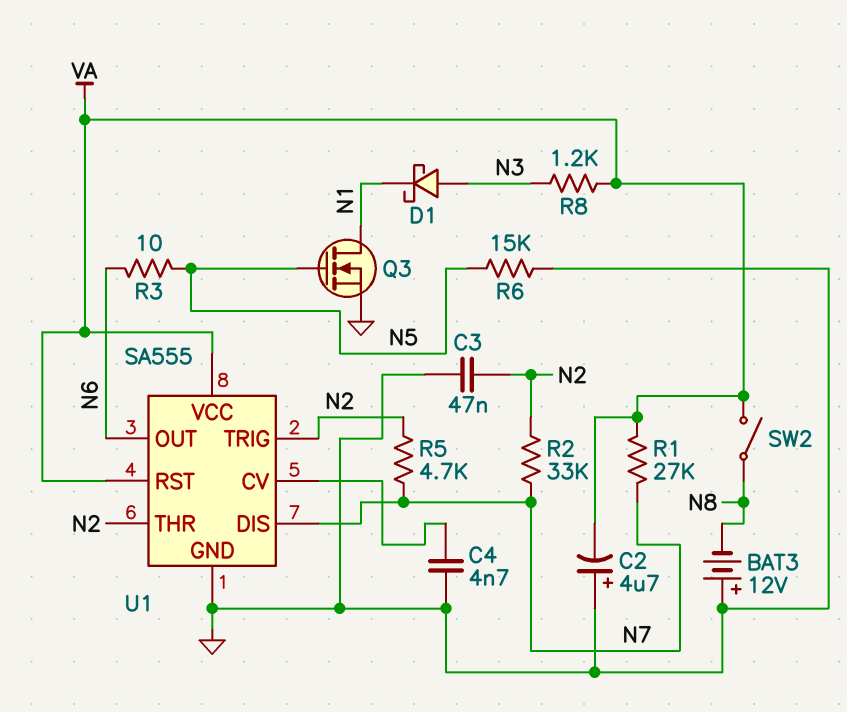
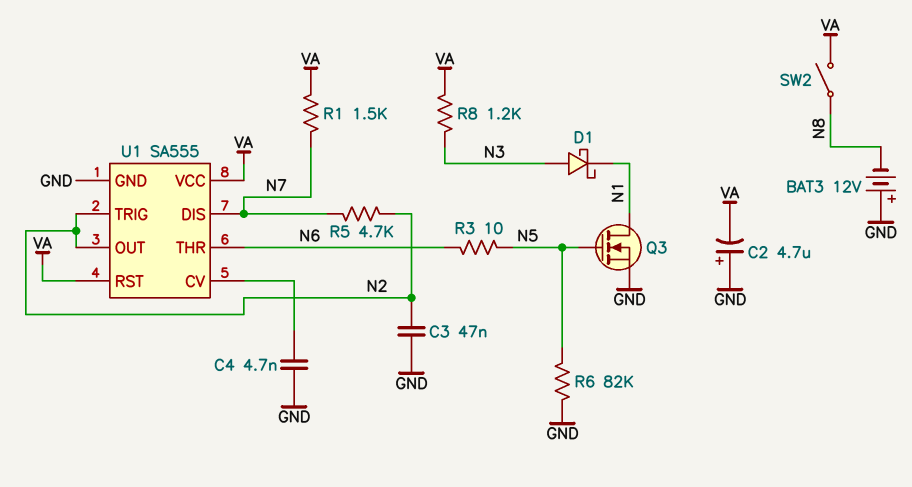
R1: 27k (N7, VA) -> 1.5k (N7, VA)
R2: 33k (N2, N7) -> none
R6: 15k (GND, N5) -> 82k (GND, N5)
U1 pin OUT: N6 -> N2
U1 pin THR: N2 -> N6

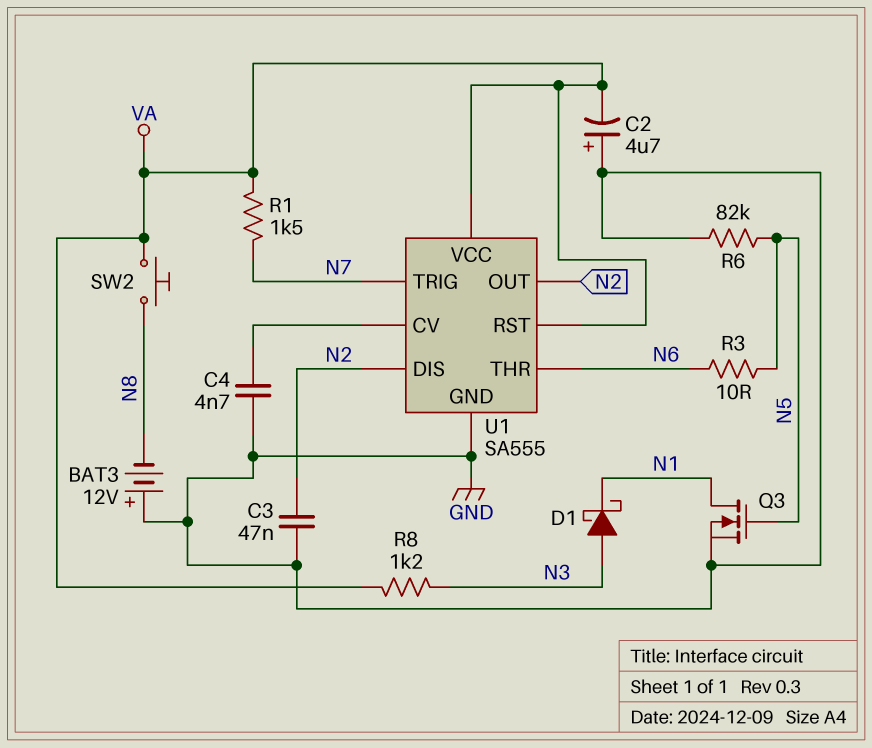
R5: 4.7k (N2, N7) -> none
SW2: switch (N8, VA) -> button (N8, VA)
U1 pin DIS: N7 -> N2
U1 pin TRIG: N2 -> N7

